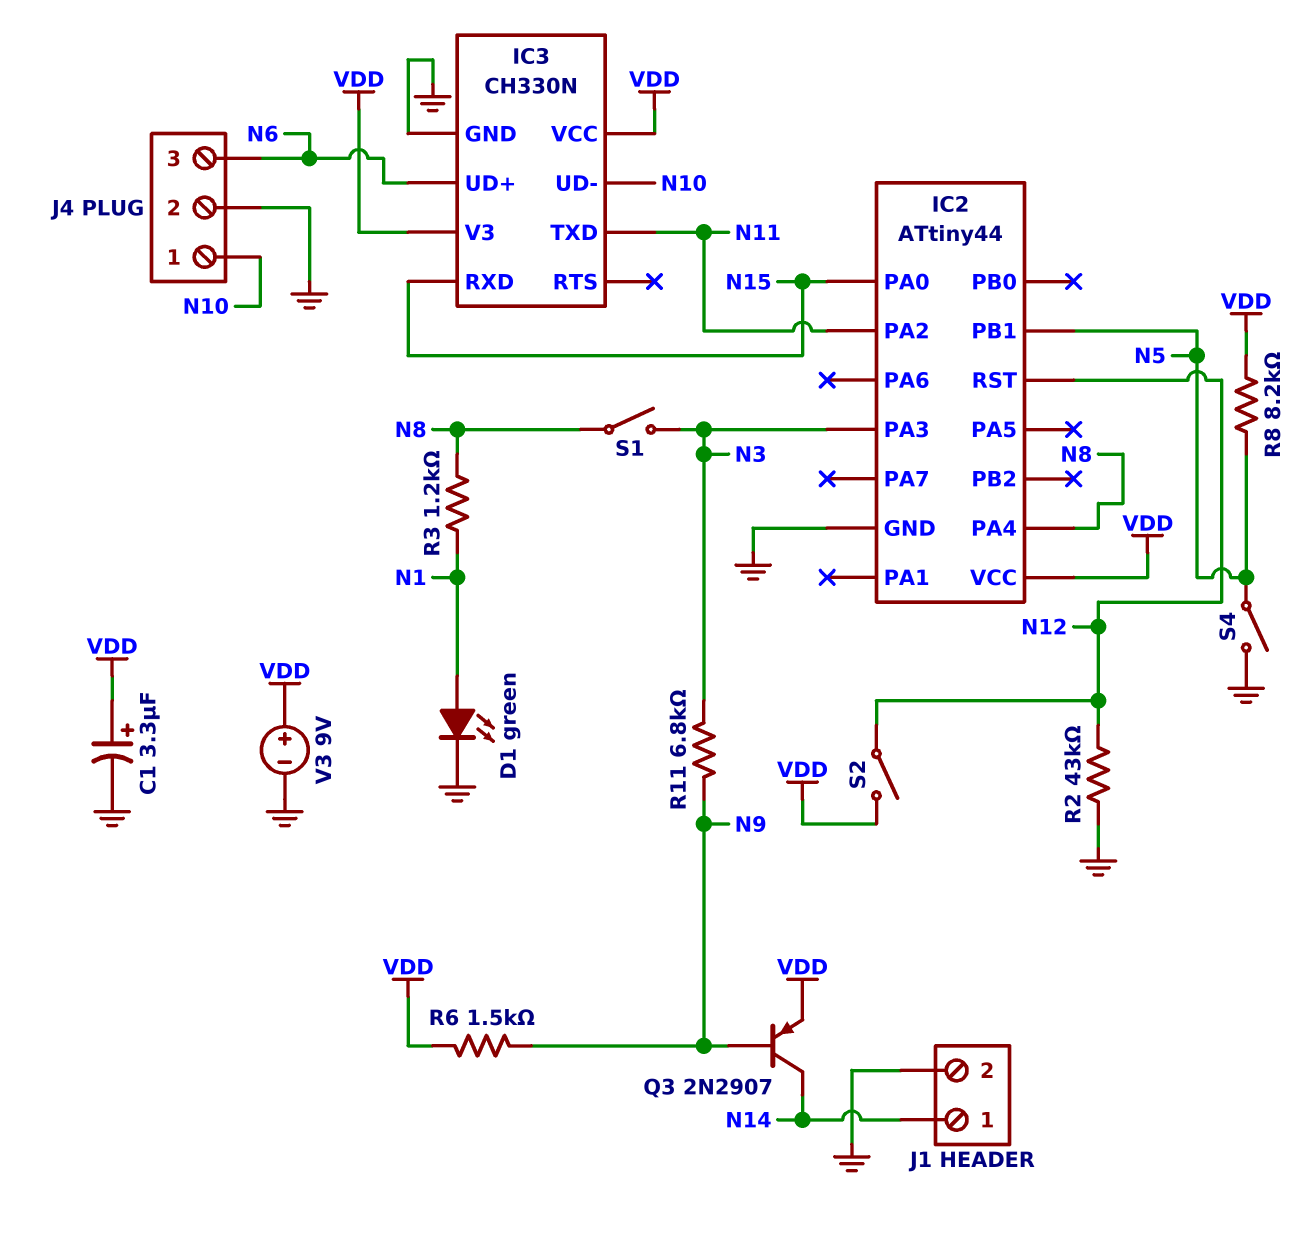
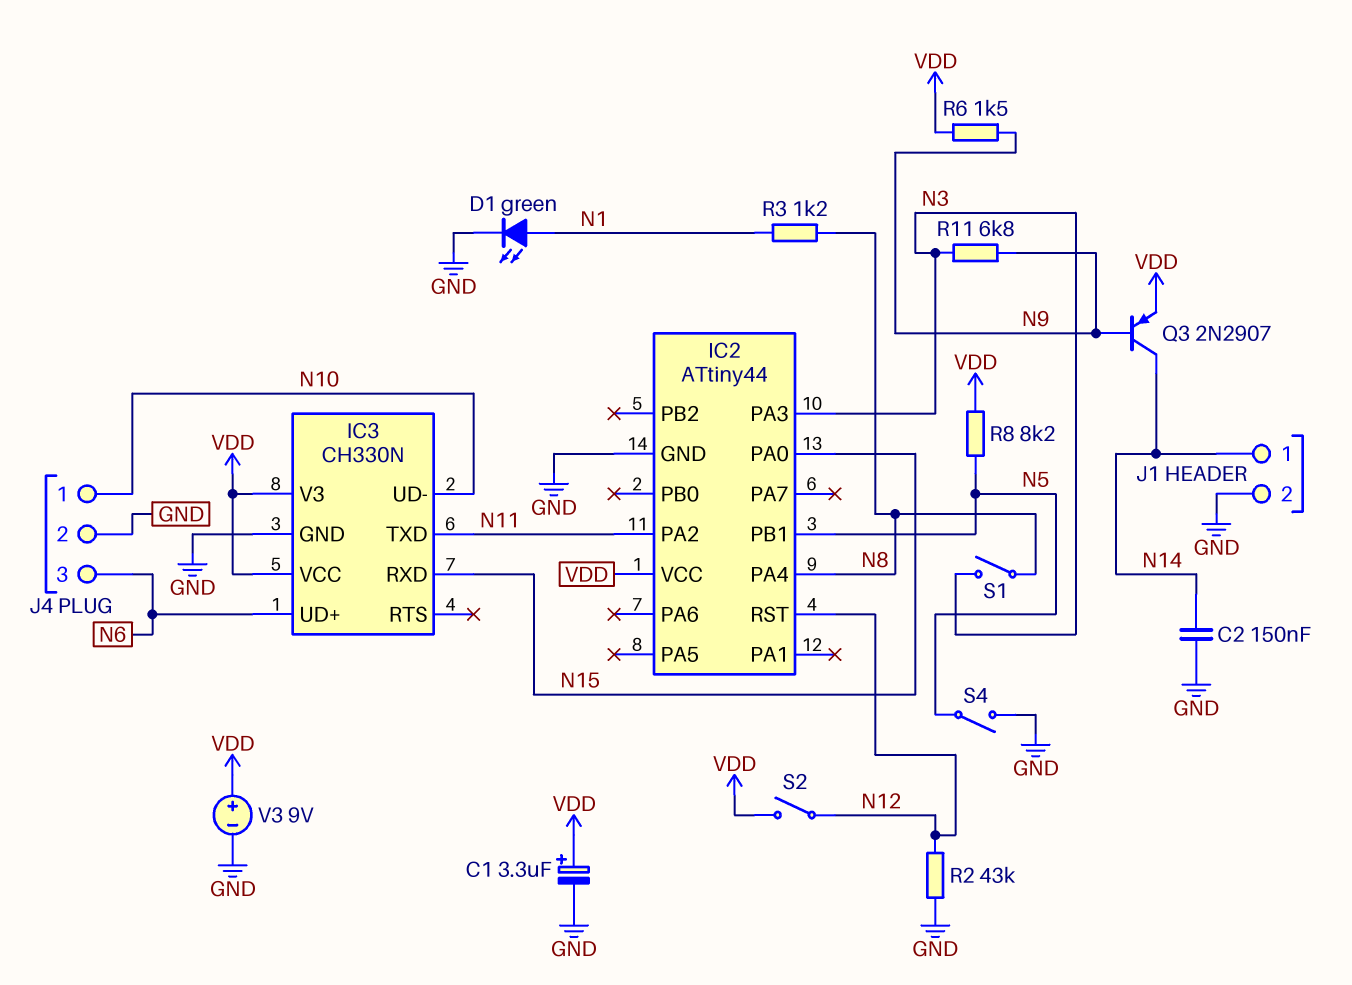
C2: none -> 150nF (GND, N14)

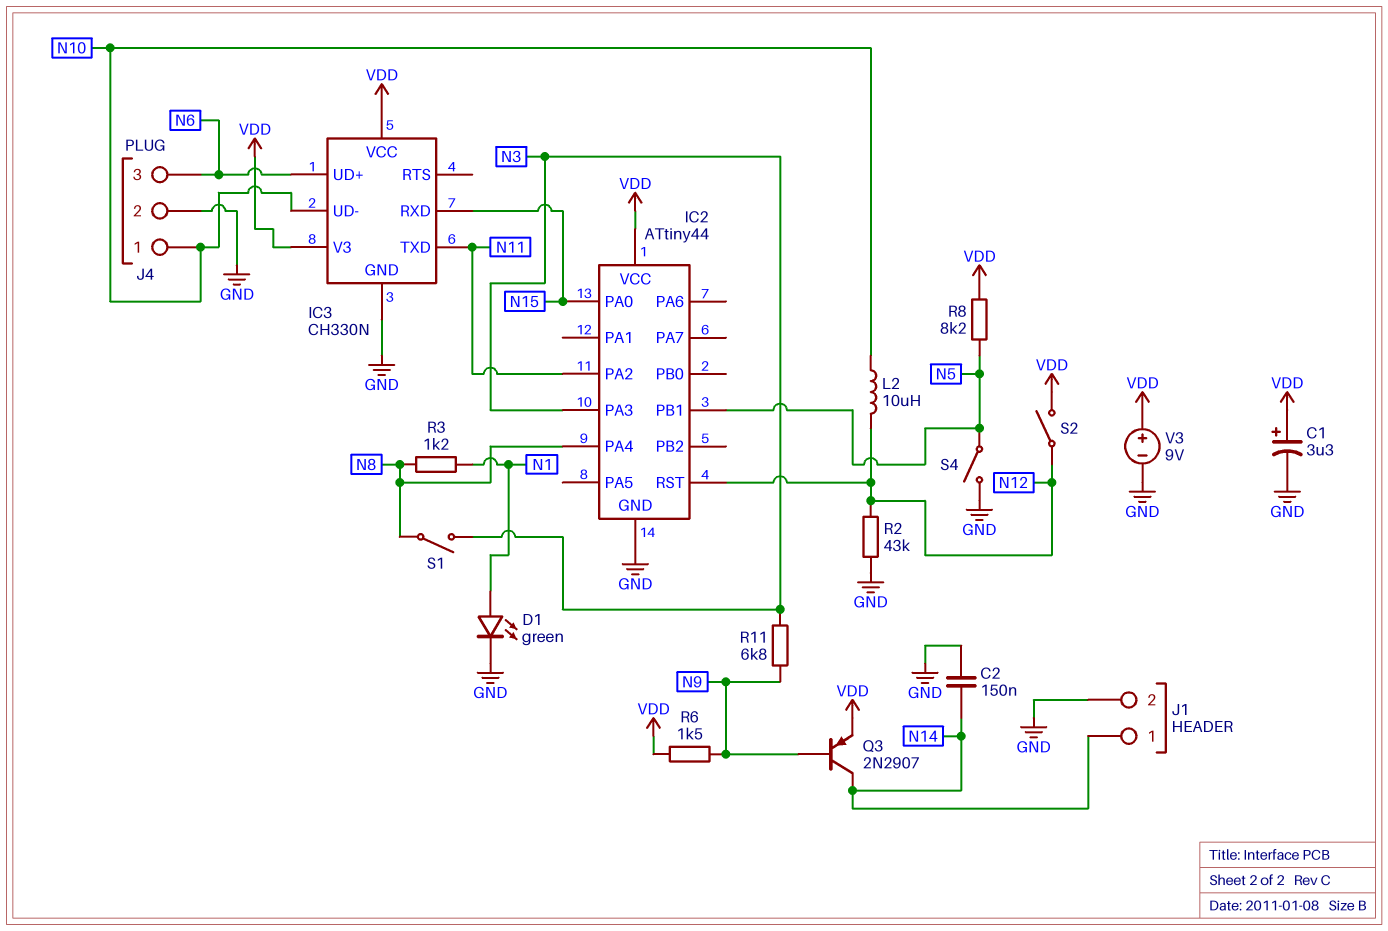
L2: none -> 10uH (N10, N12)

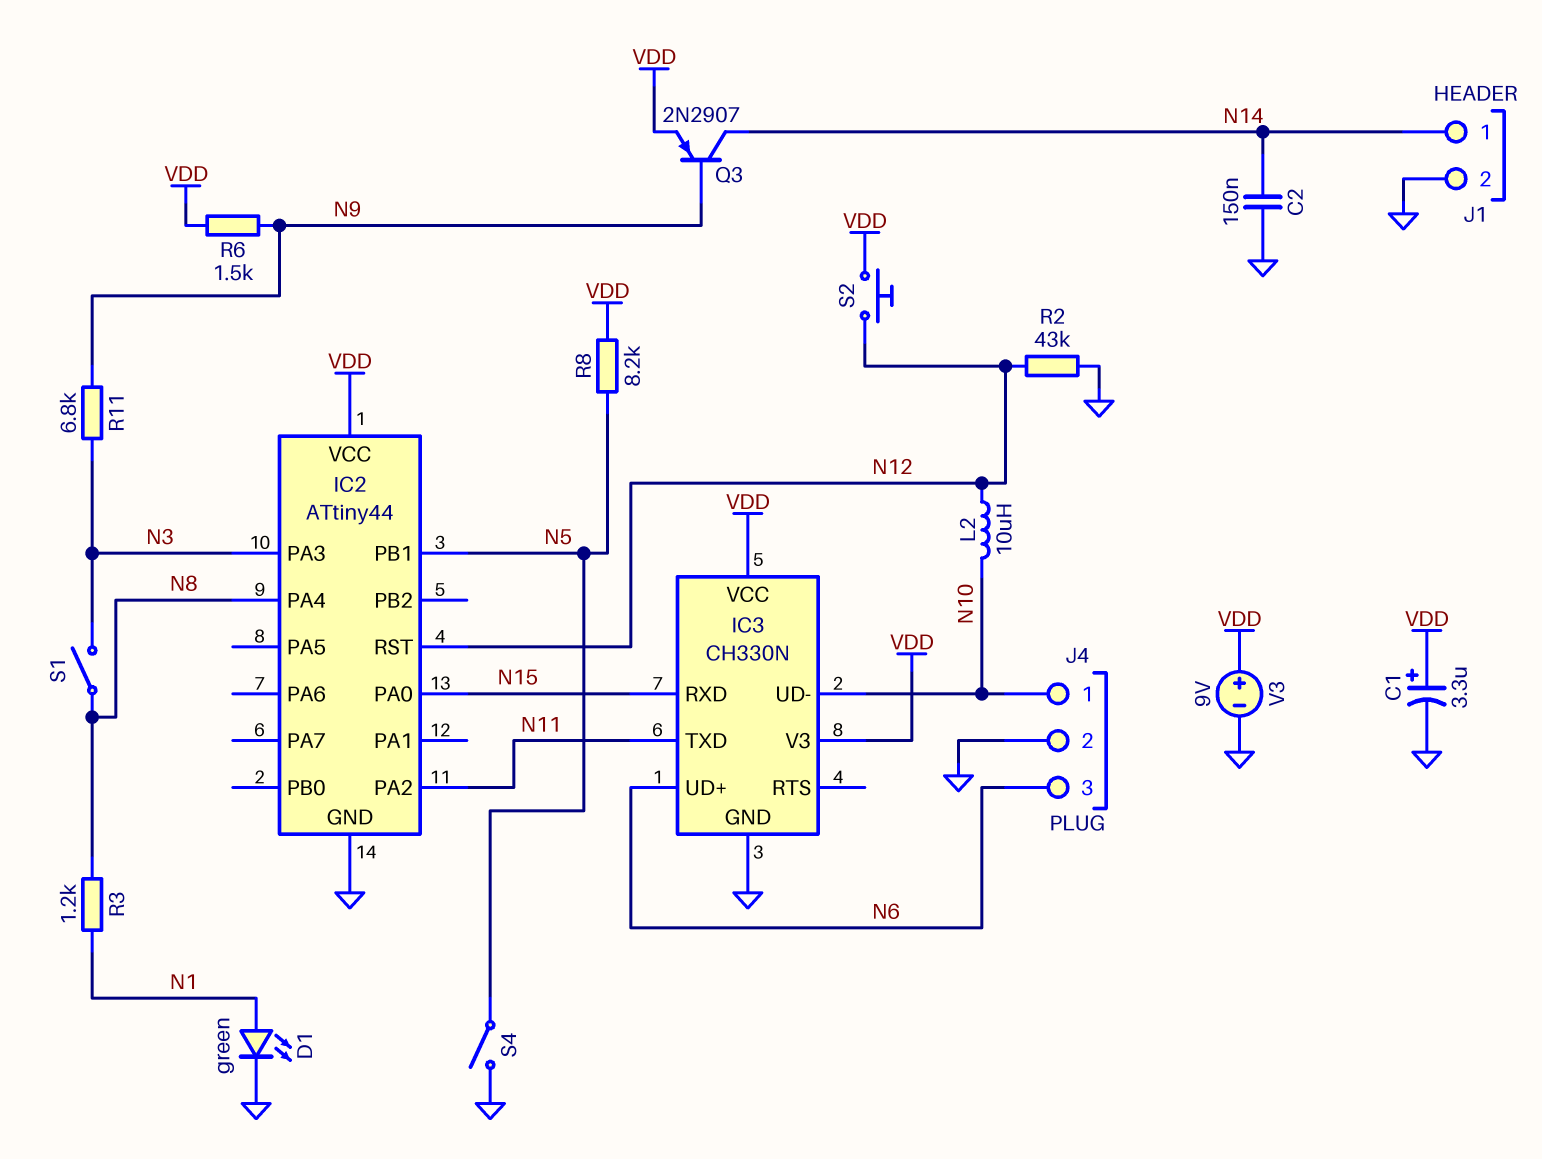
S2: switch (N12, VDD) -> button (N12, VDD)

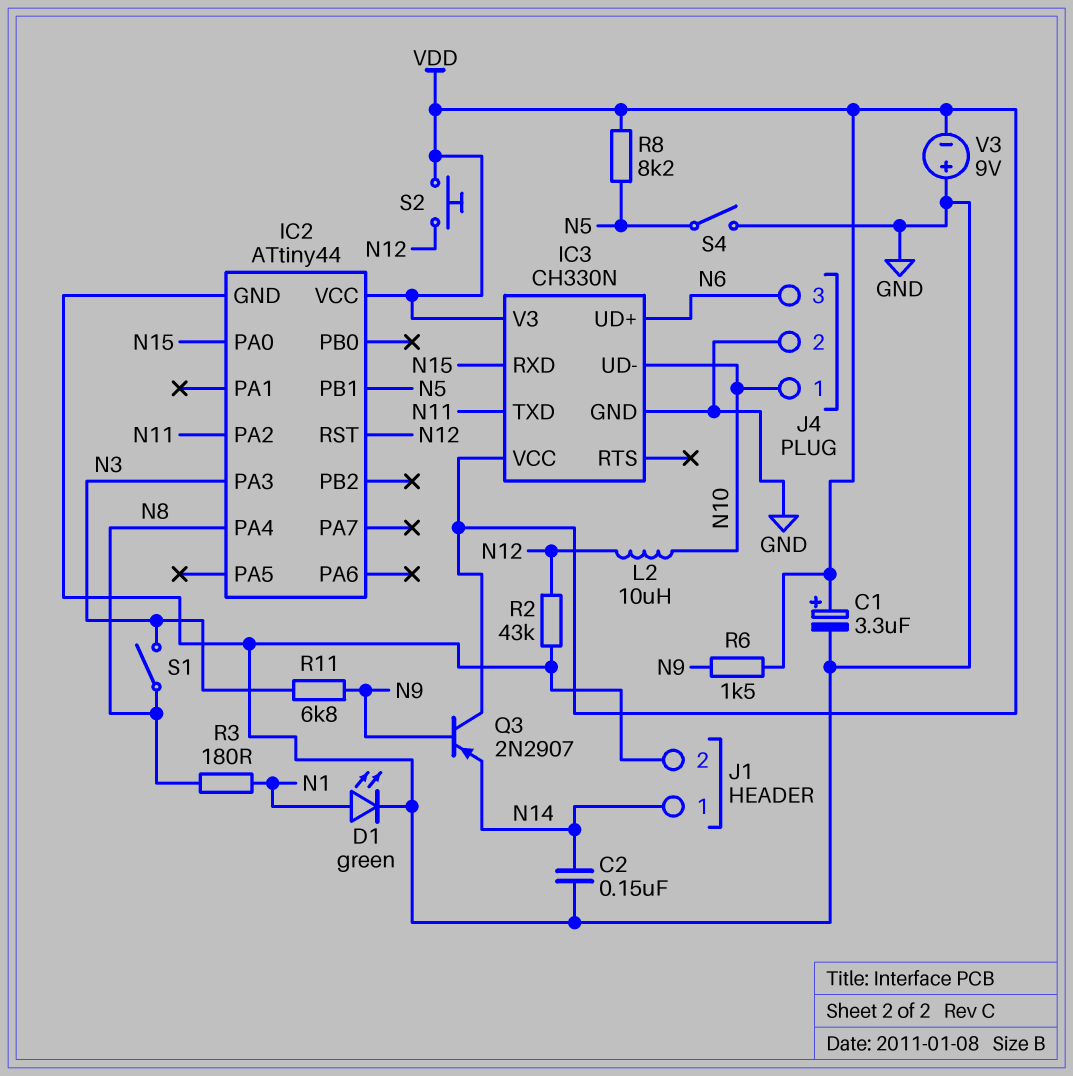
Q3: PNP 2N2907 (B N9, C N14, E VDD) -> PNP 2N2907 (B N9, C VDD, E N14)
R3: 1.2k (N1, N8) -> 180 (N1, N8)
V3: 9V (plus VDD, minus GND) -> 9V (plus GND, minus VDD)

